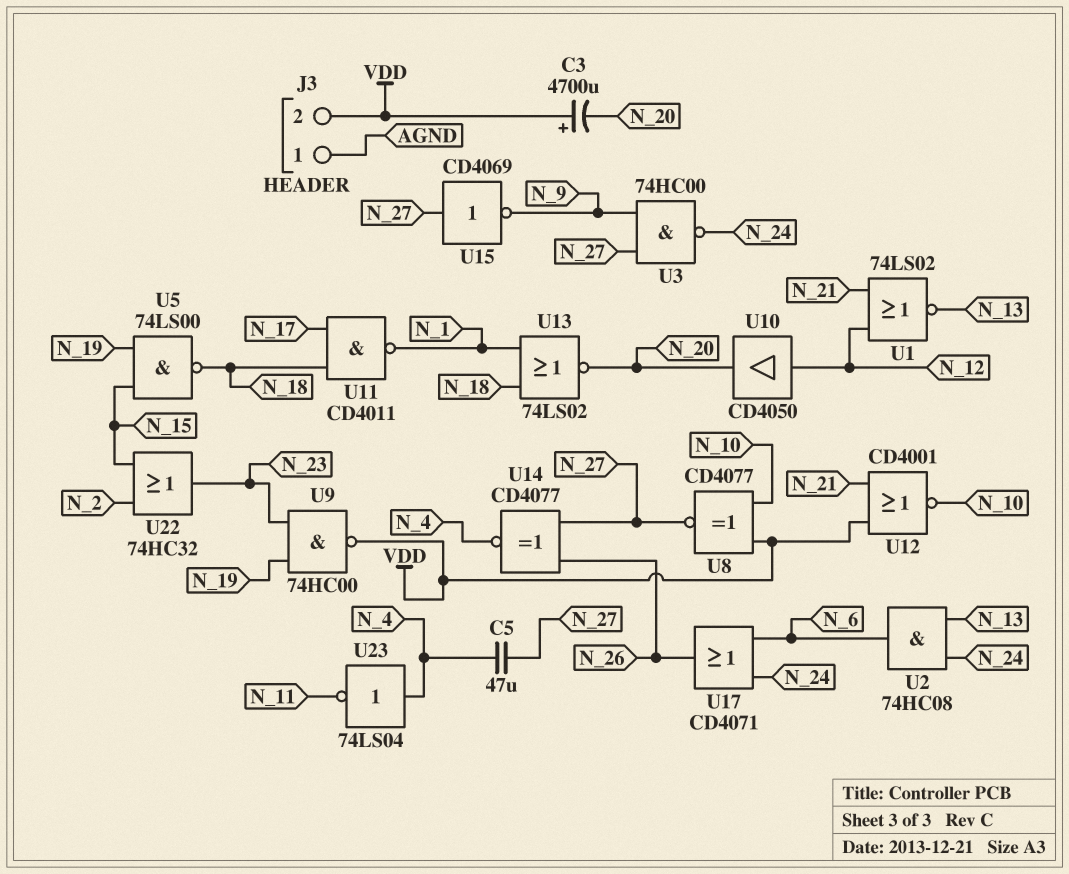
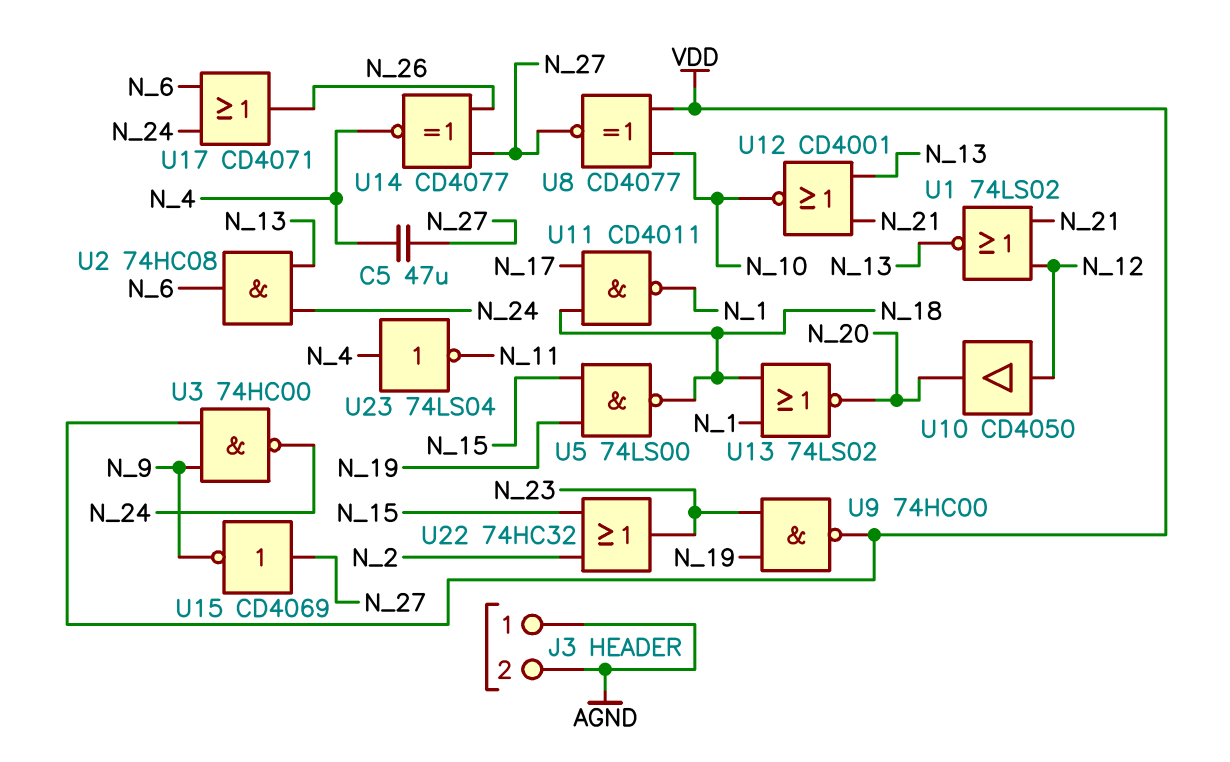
C3: 4700uF (plus VDD, minus N_20) -> none
J3 pin 2: VDD -> AGND
U3: NAND 74HC00 (in N_9, in N_27, out N_24) -> NAND 74HC00 (in N_9, in VDD, out N_24)
U12: NOR CD4001 (in N_21, in VDD, out N_10) -> NOR CD4001 (in N_13, in N_21, out N_10)

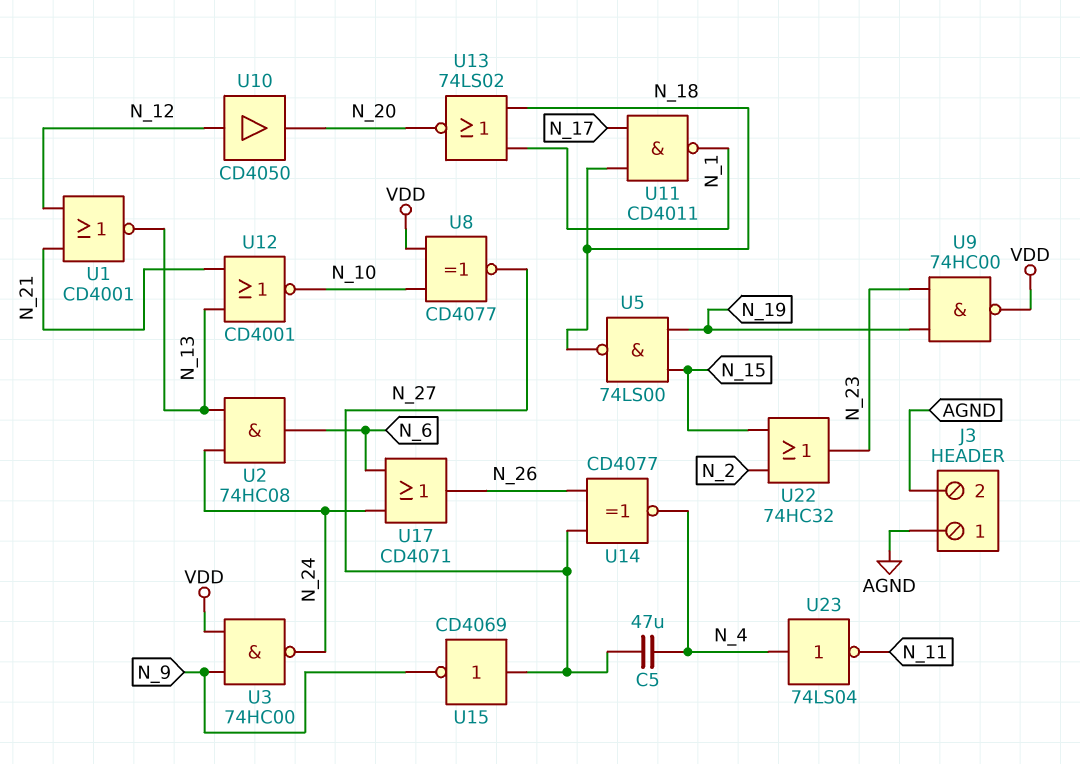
U1: NOR 74LS02 (in N_12, in N_21, out N_13) -> NOR CD4001 (in N_12, in N_21, out N_13)

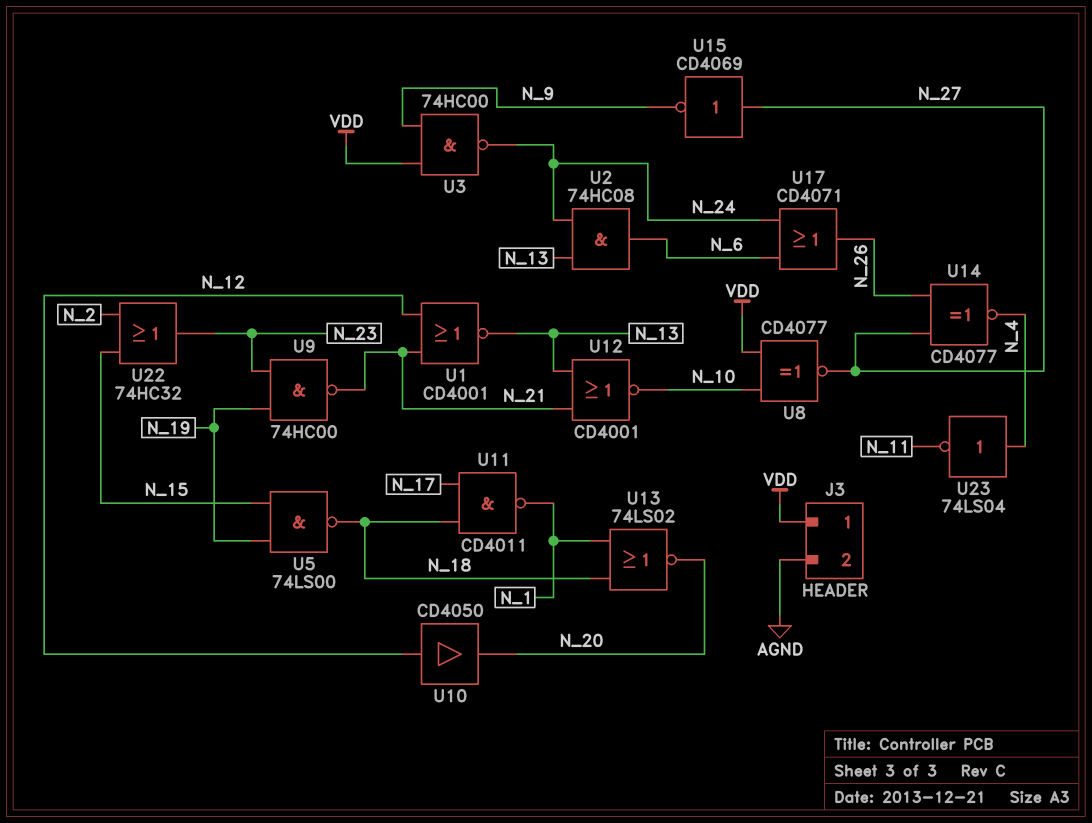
C5: 47uF (N_4, N_27) -> none
J3 pin 1: AGND -> VDD
U9: NAND 74HC00 (in N_19, in N_23, out VDD) -> NAND 74HC00 (in N_19, in N_23, out N_21)

